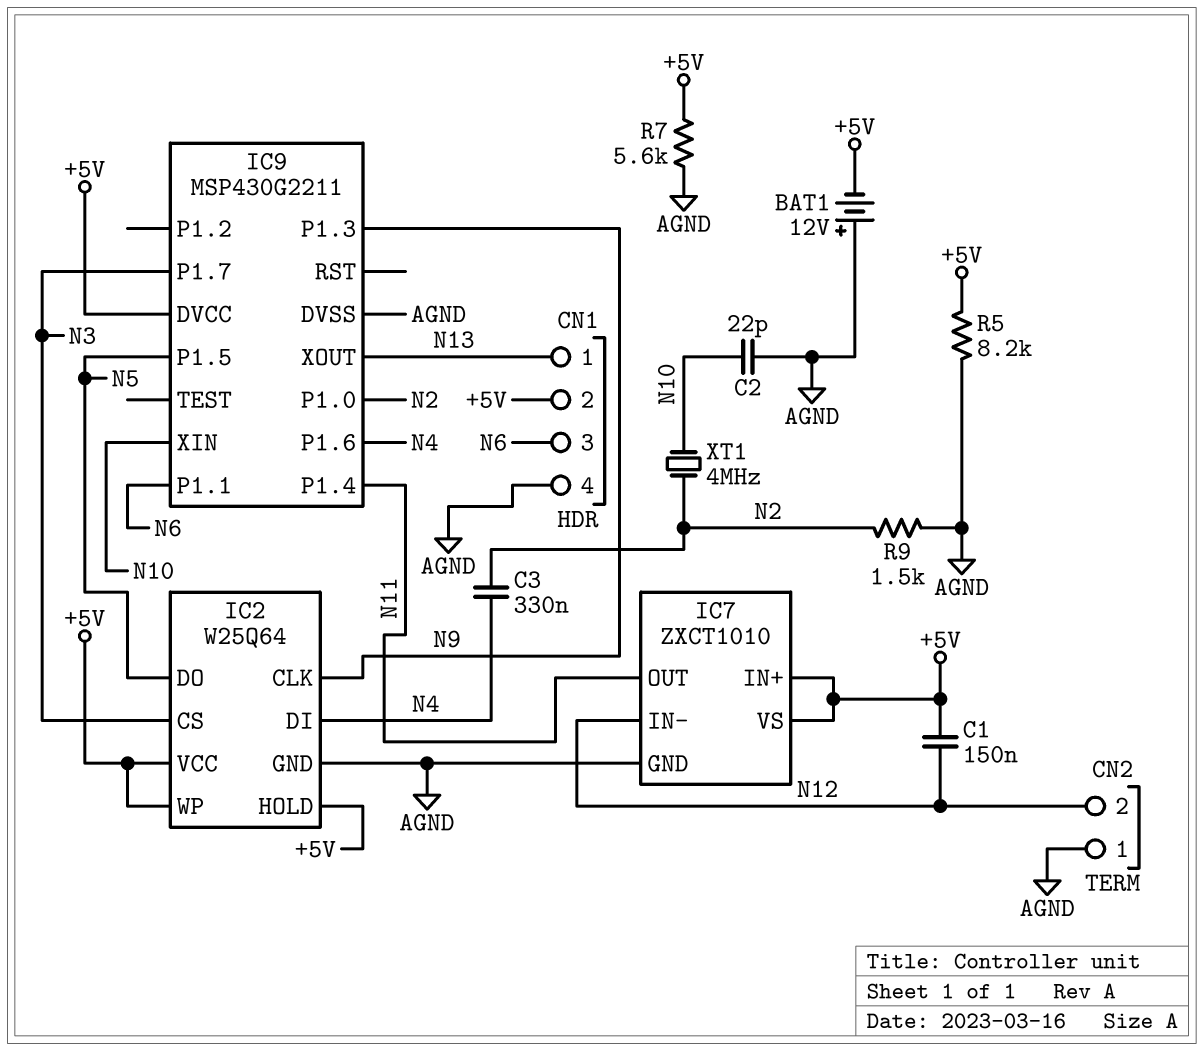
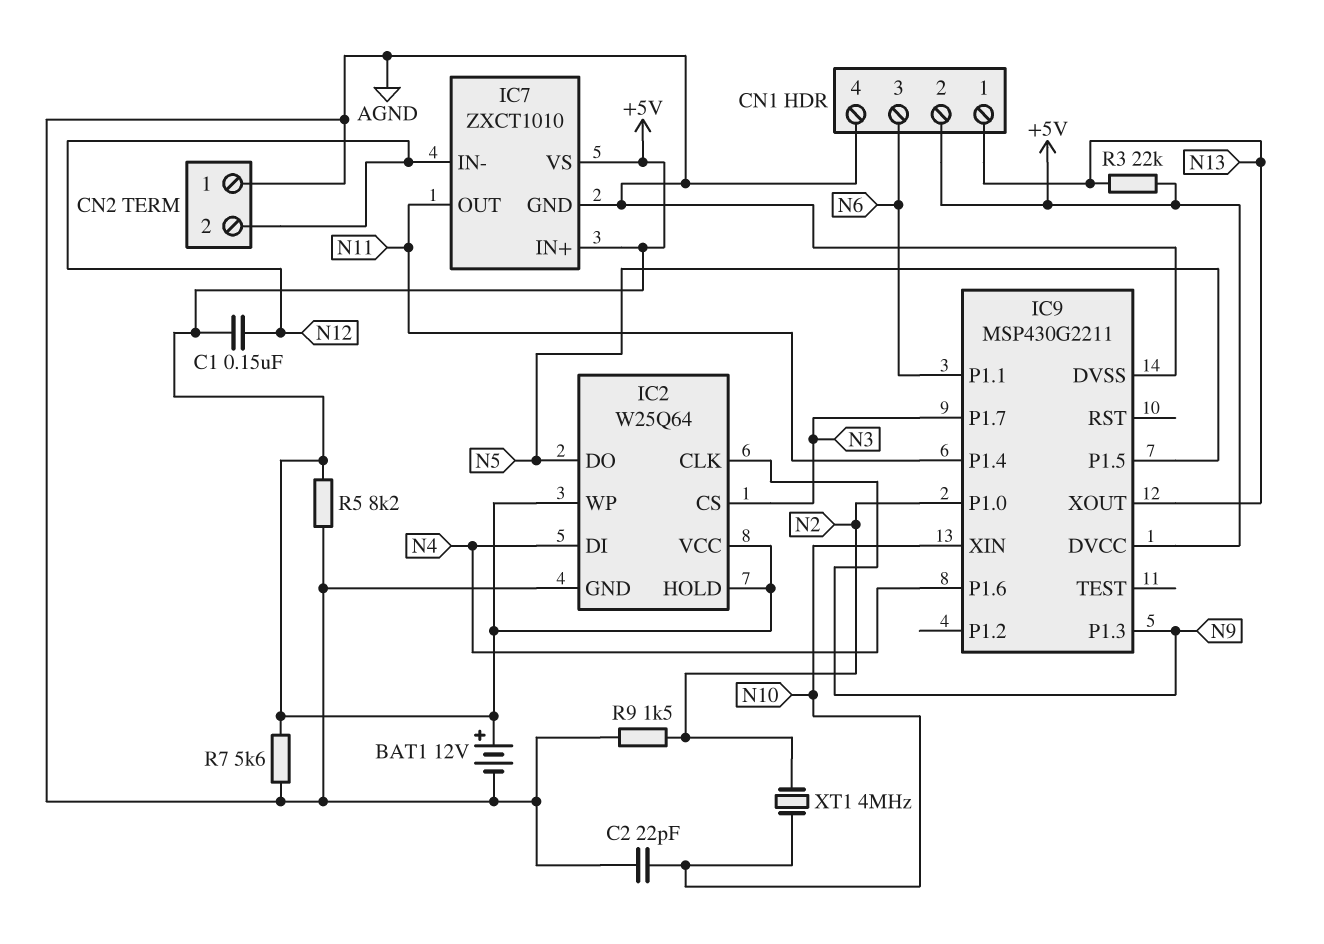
BAT1: 12V (plus AGND, minus +5V) -> 12V (plus +5V, minus AGND)
C3: 330nF (N2, N4) -> none
R3: none -> 22k (+5V, N13)

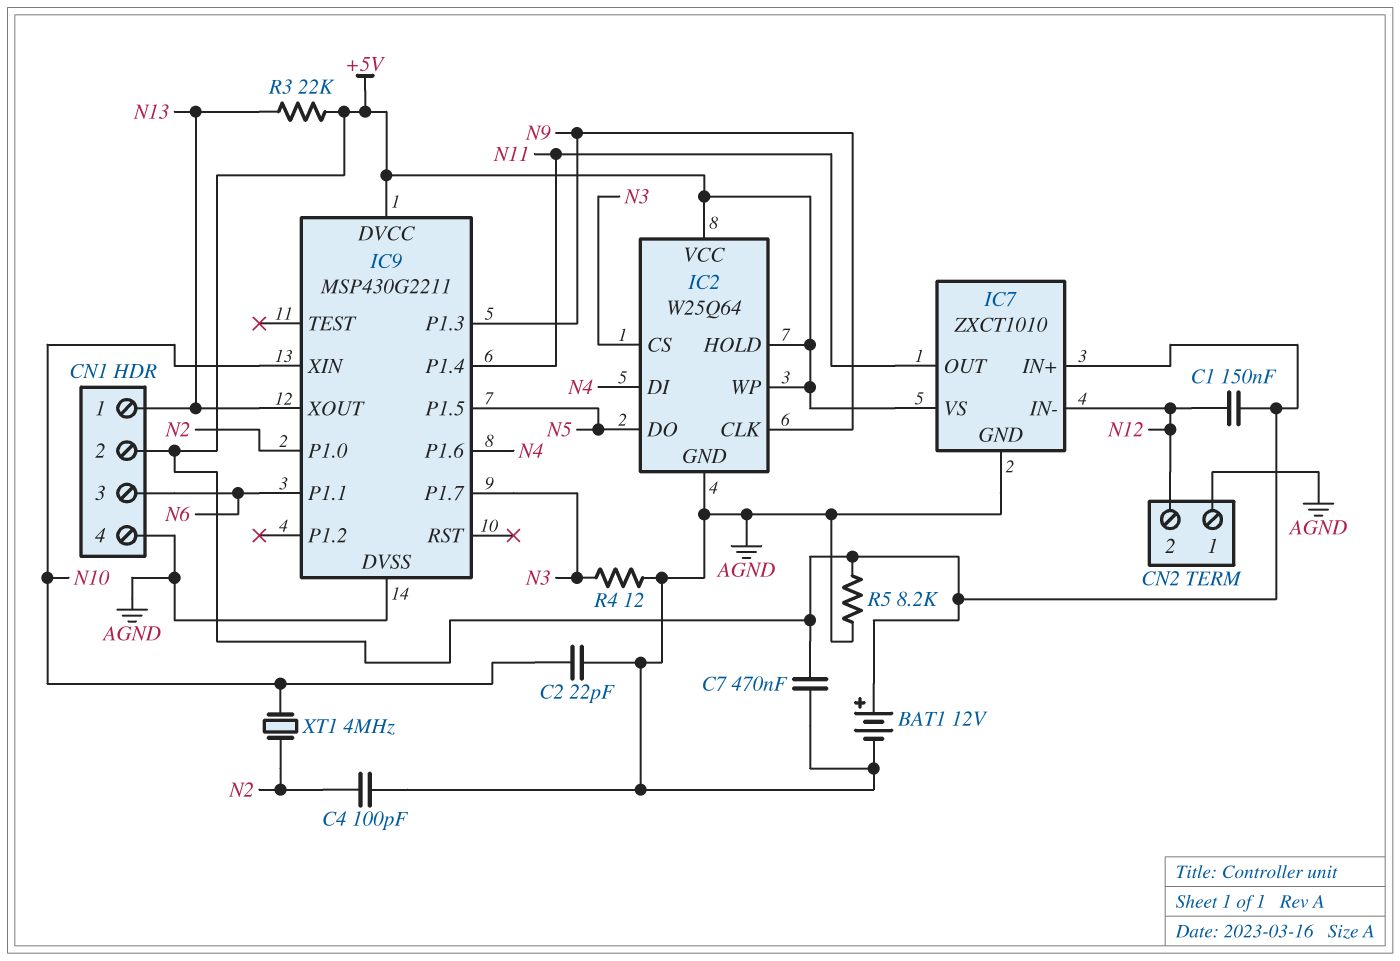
C4: none -> 100pF (AGND, N2)
C7: none -> 470nF (+5V, AGND)
R4: none -> 12 (AGND, N3)
R7: 5.6k (+5V, AGND) -> none
R9: 1.5k (AGND, N2) -> none

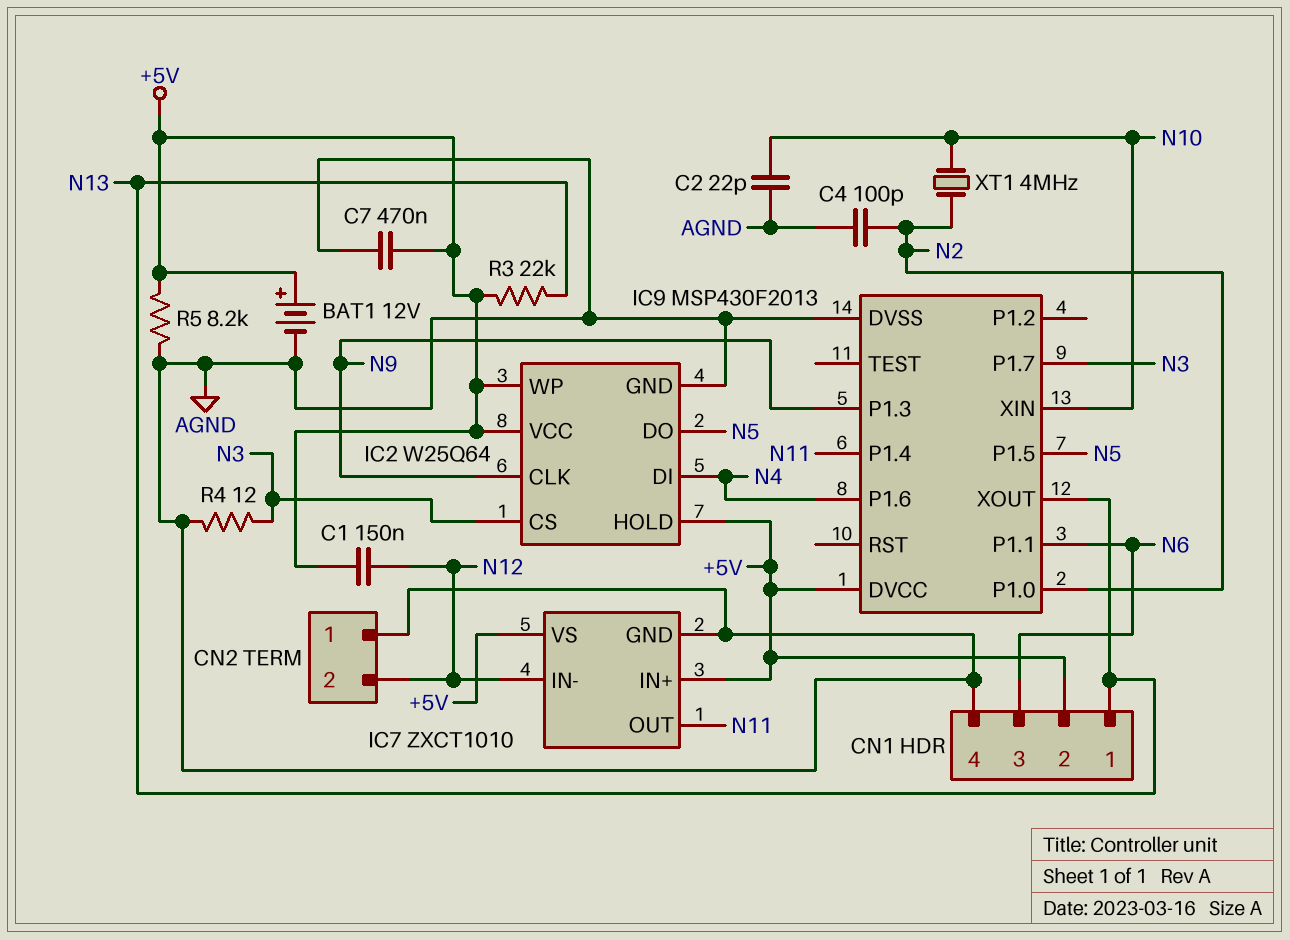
IC9: MSP430G2211 -> MSP430F2013

